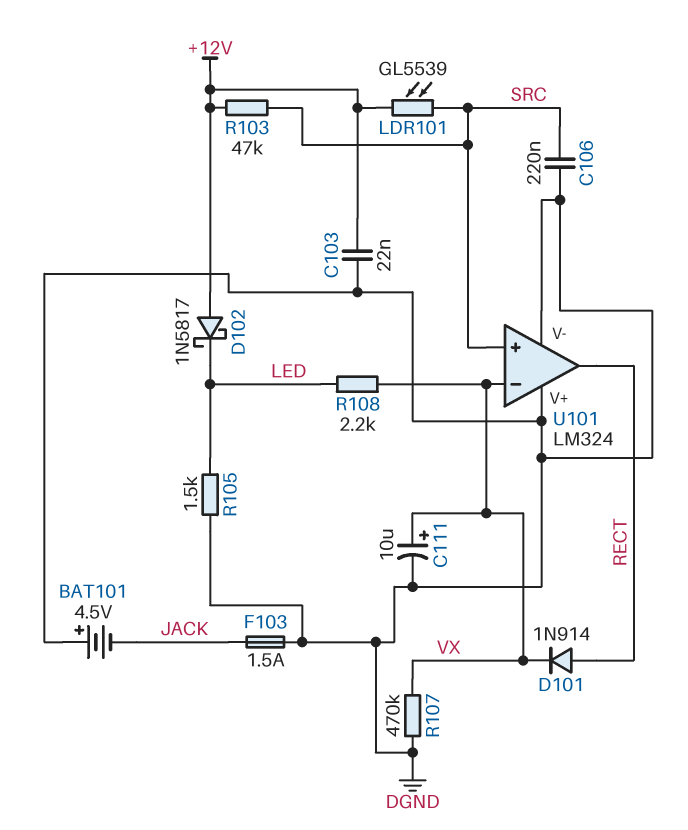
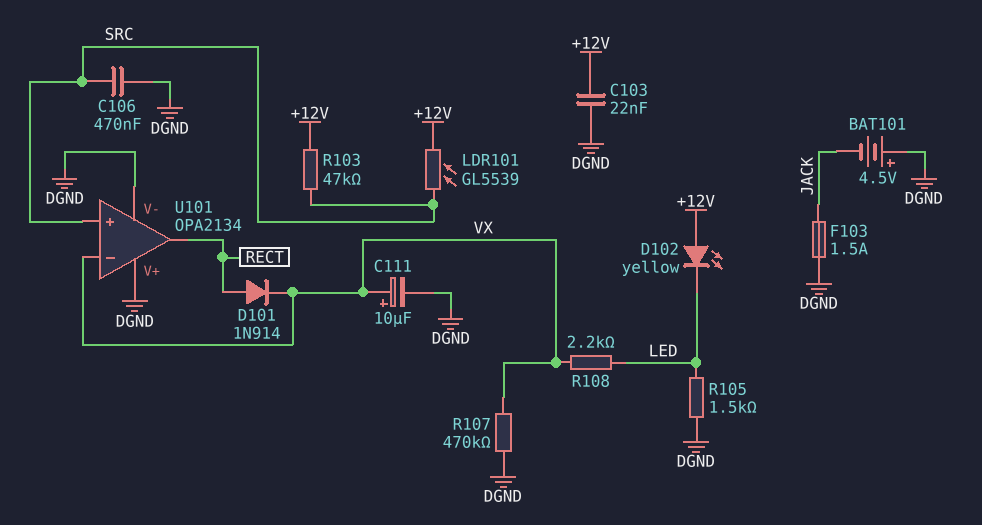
C106: 220nF (DGND, SRC) -> 470nF (DGND, SRC)
D102: schottky 1N5817 (A +12V, K LED) -> LED yellow (A +12V, K LED)
U101: LM324 -> OPA2134

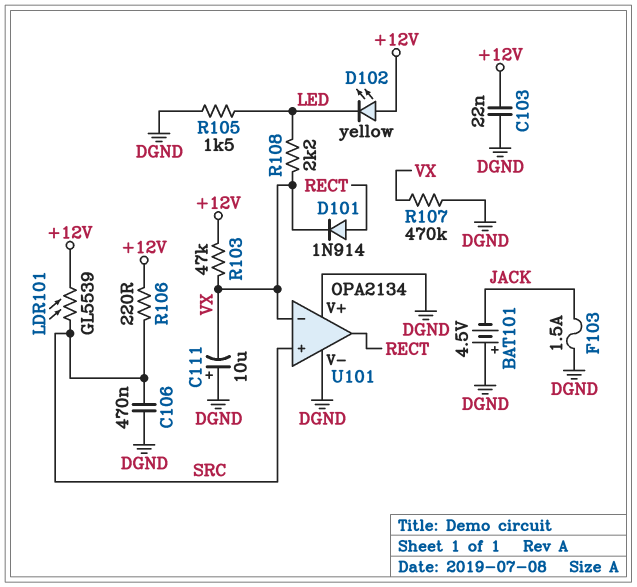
C111: 10uF (plus VX, minus DGND) -> 10uF (plus DGND, minus VX)
R103: 47k (+12V, SRC) -> 47k (+12V, VX)
R106: none -> 220 (+12V, SRC)

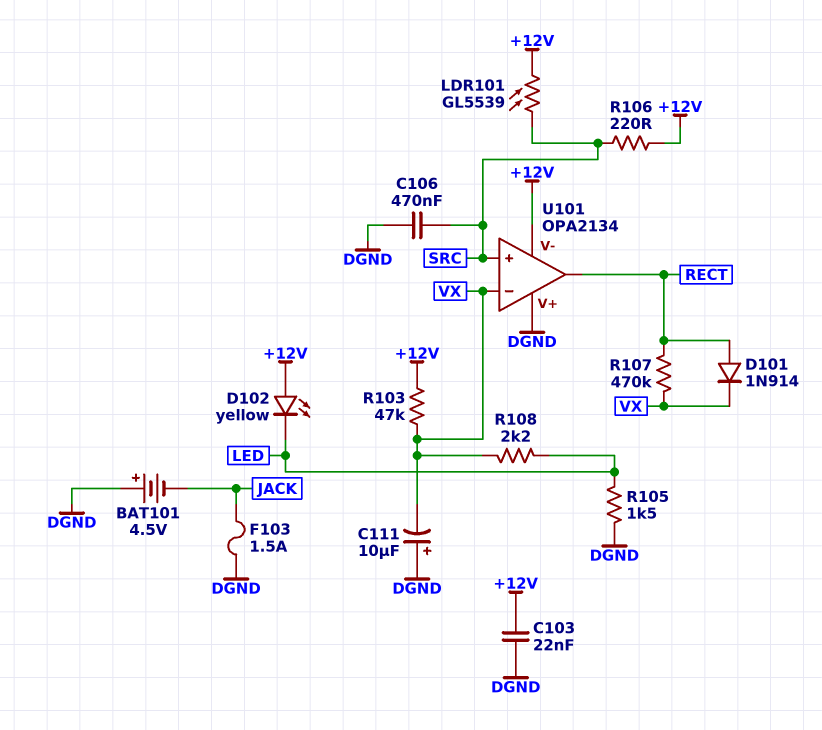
R107: 470k (DGND, VX) -> 470k (RECT, VX)
U101 pin V-: DGND -> +12V

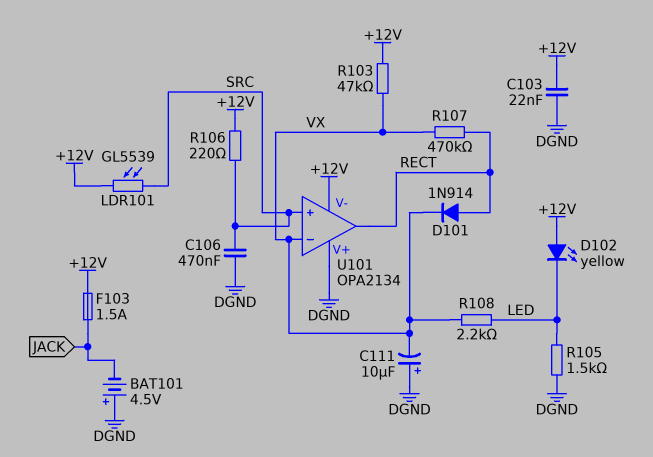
F103: 1.5A (DGND, JACK) -> 1.5A (+12V, JACK)

